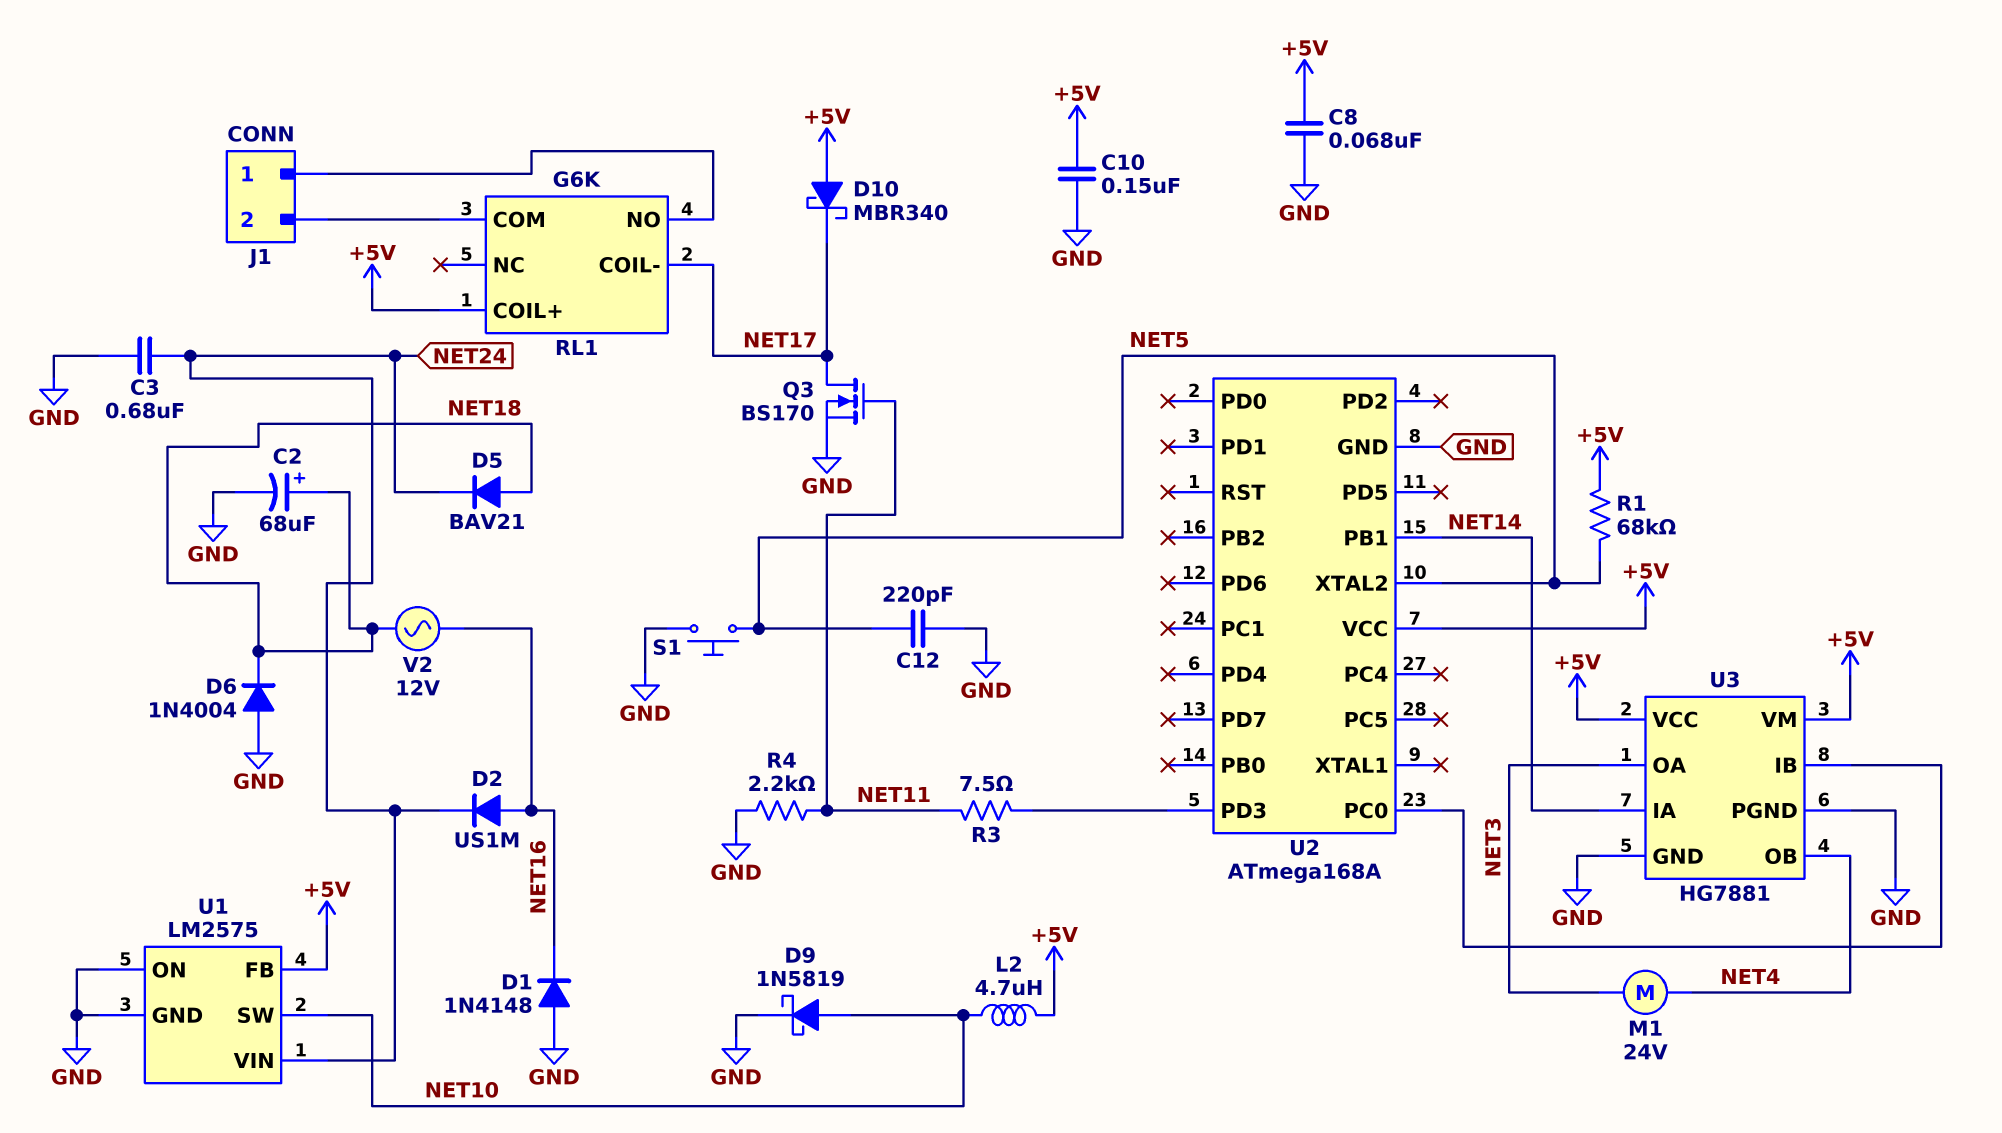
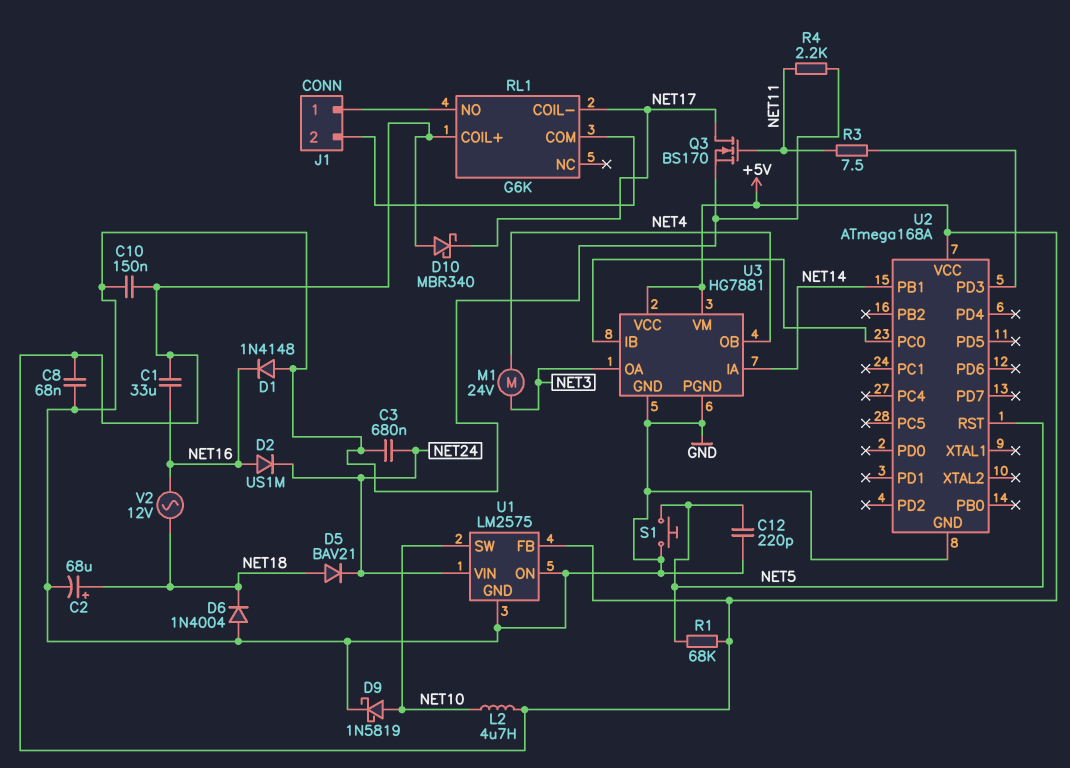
C1: none -> 33uF (+5V, NET16)
U2 pin RST: none -> NET5
U2 pin XTAL2: NET5 -> none

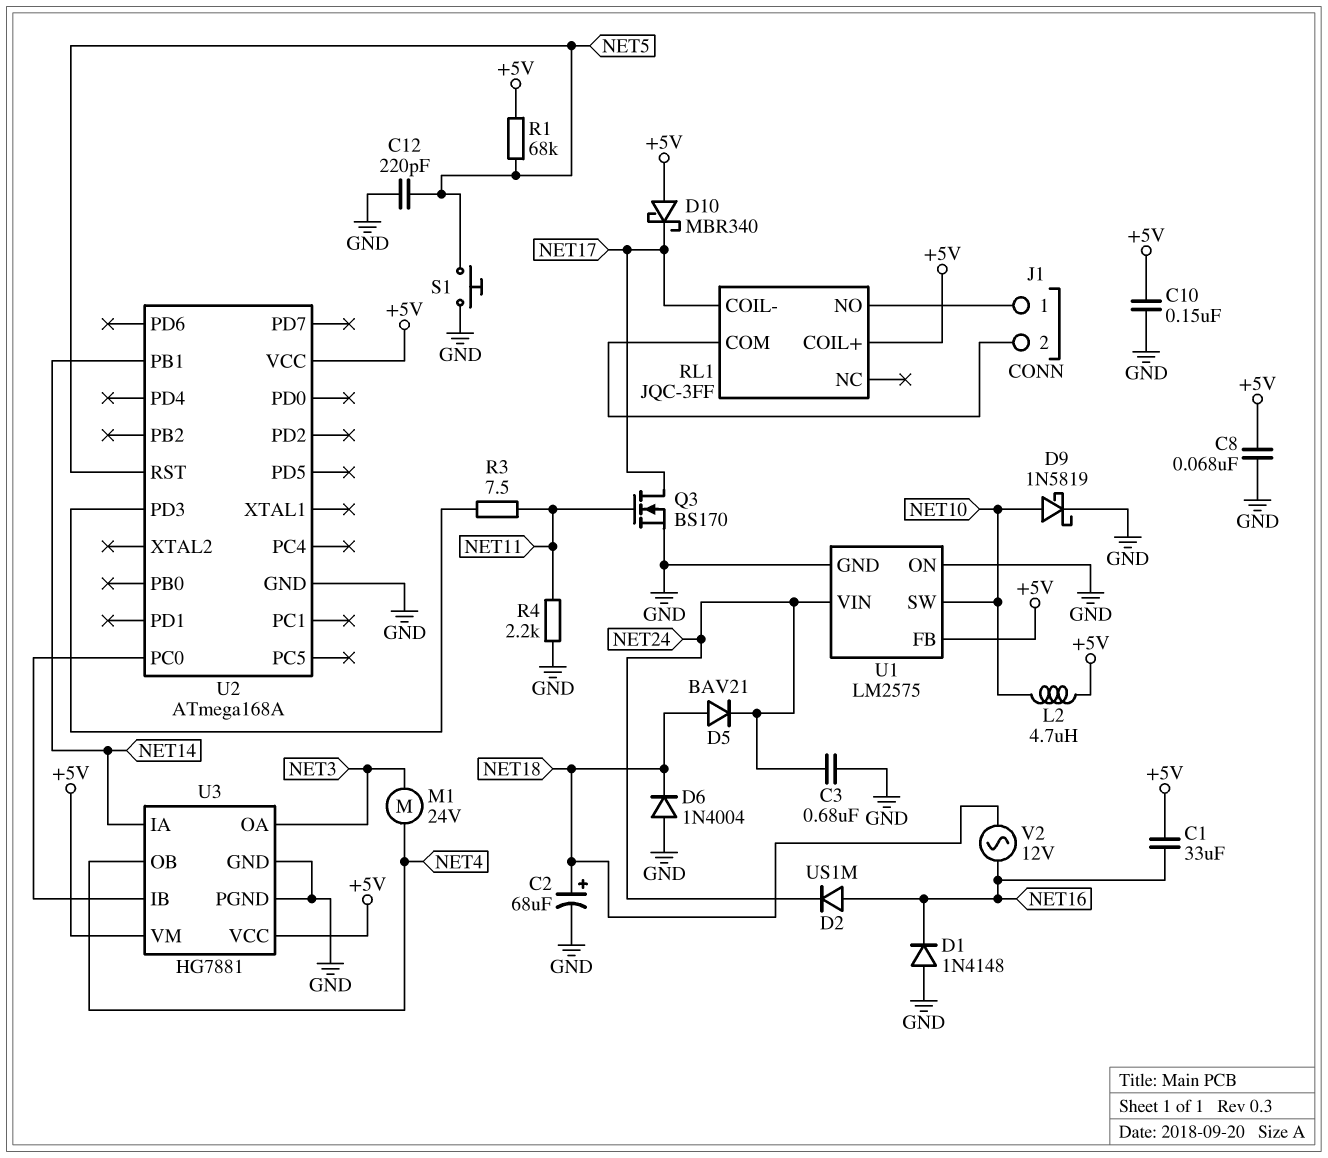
RL1: G6K -> JQC-3FF

